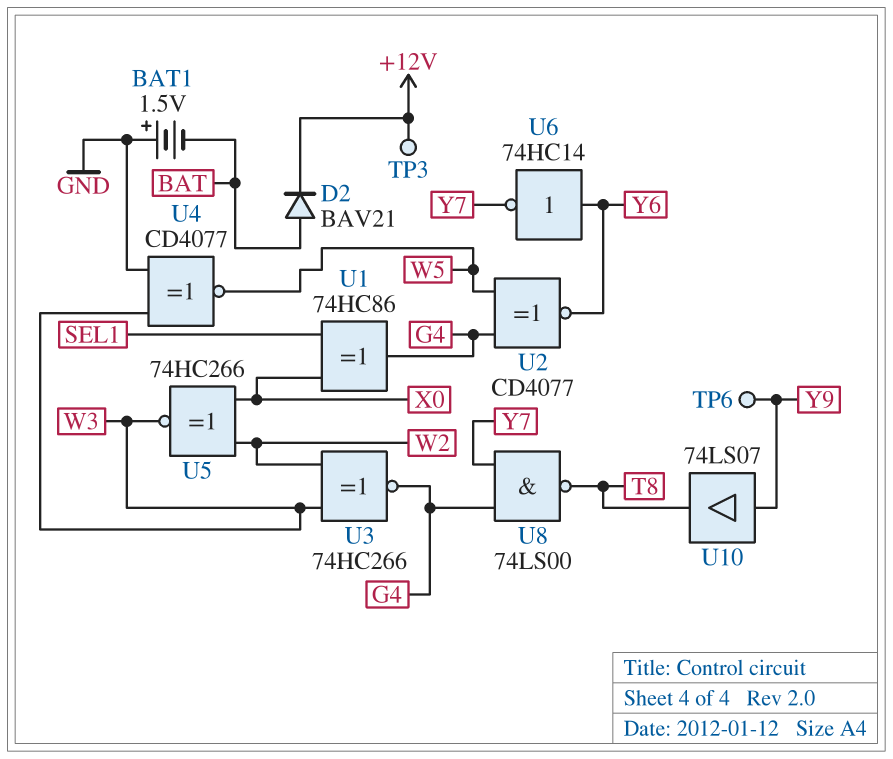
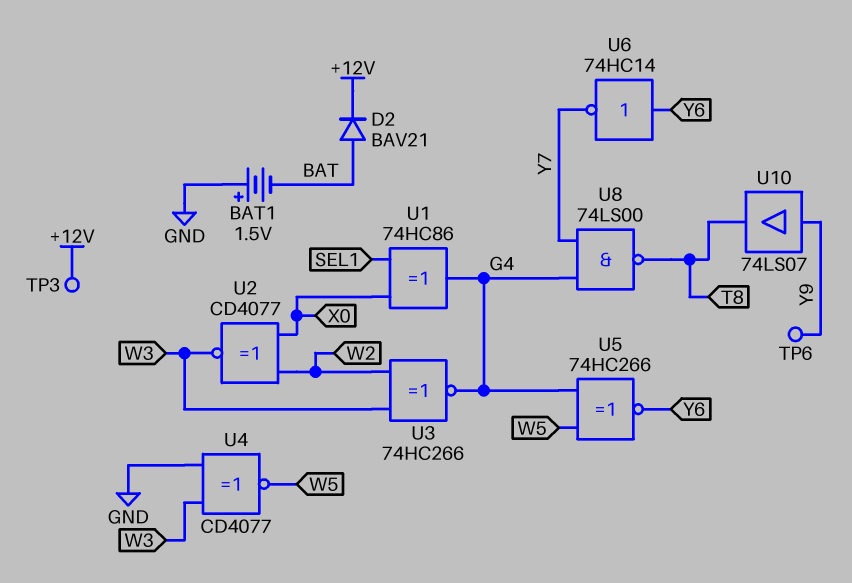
U2: XNOR CD4077 (in G4, in W5, out Y6) -> XNOR CD4077 (in W2, in X0, out W3)
U5: XNOR 74HC266 (in W2, in X0, out W3) -> XNOR 74HC266 (in G4, in W5, out Y6)

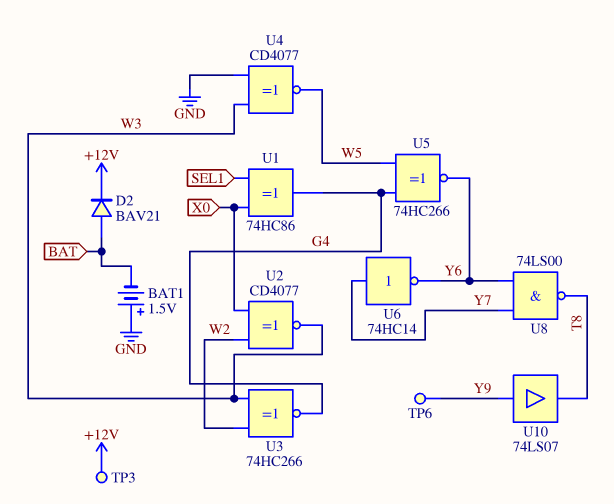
U6: NOT 74HC14 (in Y6, out Y7) -> NOT 74HC14 (in Y7, out Y6)
U8: NAND 74LS00 (in G4, in Y7, out T8) -> NAND 74LS00 (in Y6, in Y7, out T8)

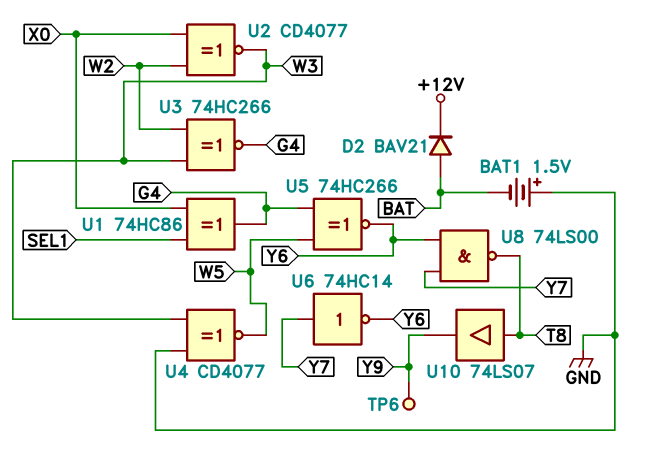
TP3: test point (+12V) -> none
U10: buffer 74LS07 (in Y9, out T8) -> buffer 74LS07 (in T8, out Y9)

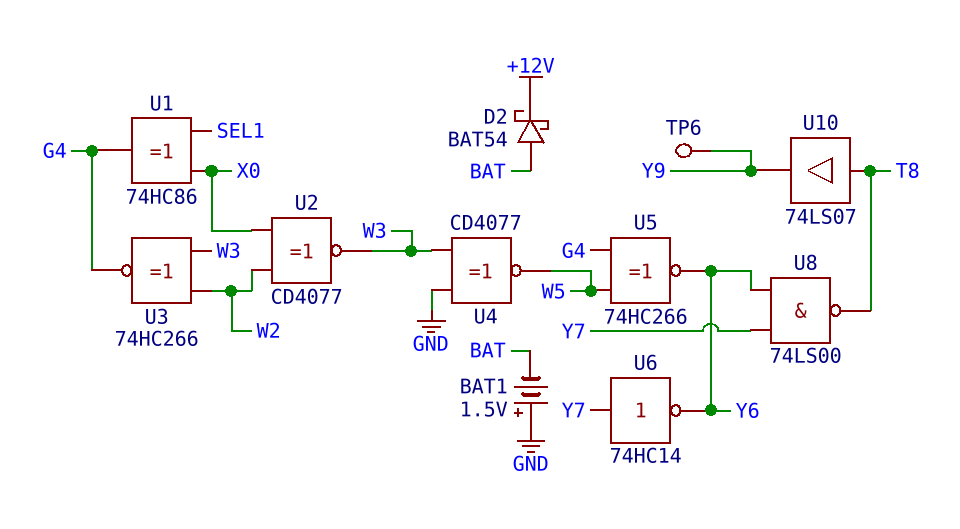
D2: diode BAV21 (A BAT, K +12V) -> schottky BAT54 (A BAT, K +12V)

